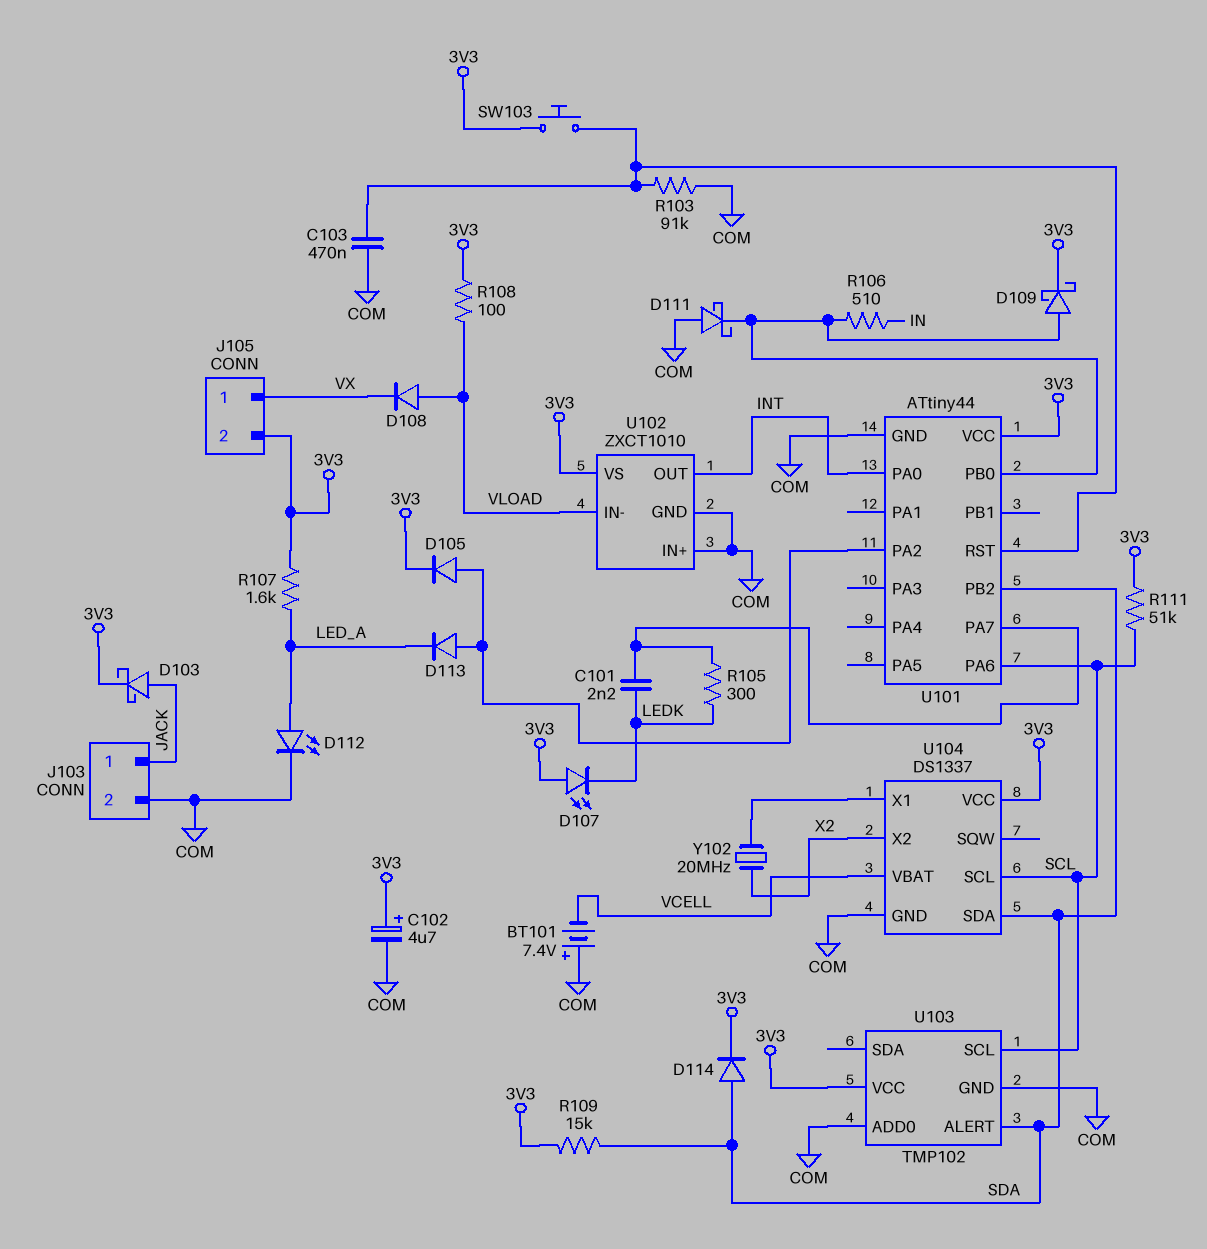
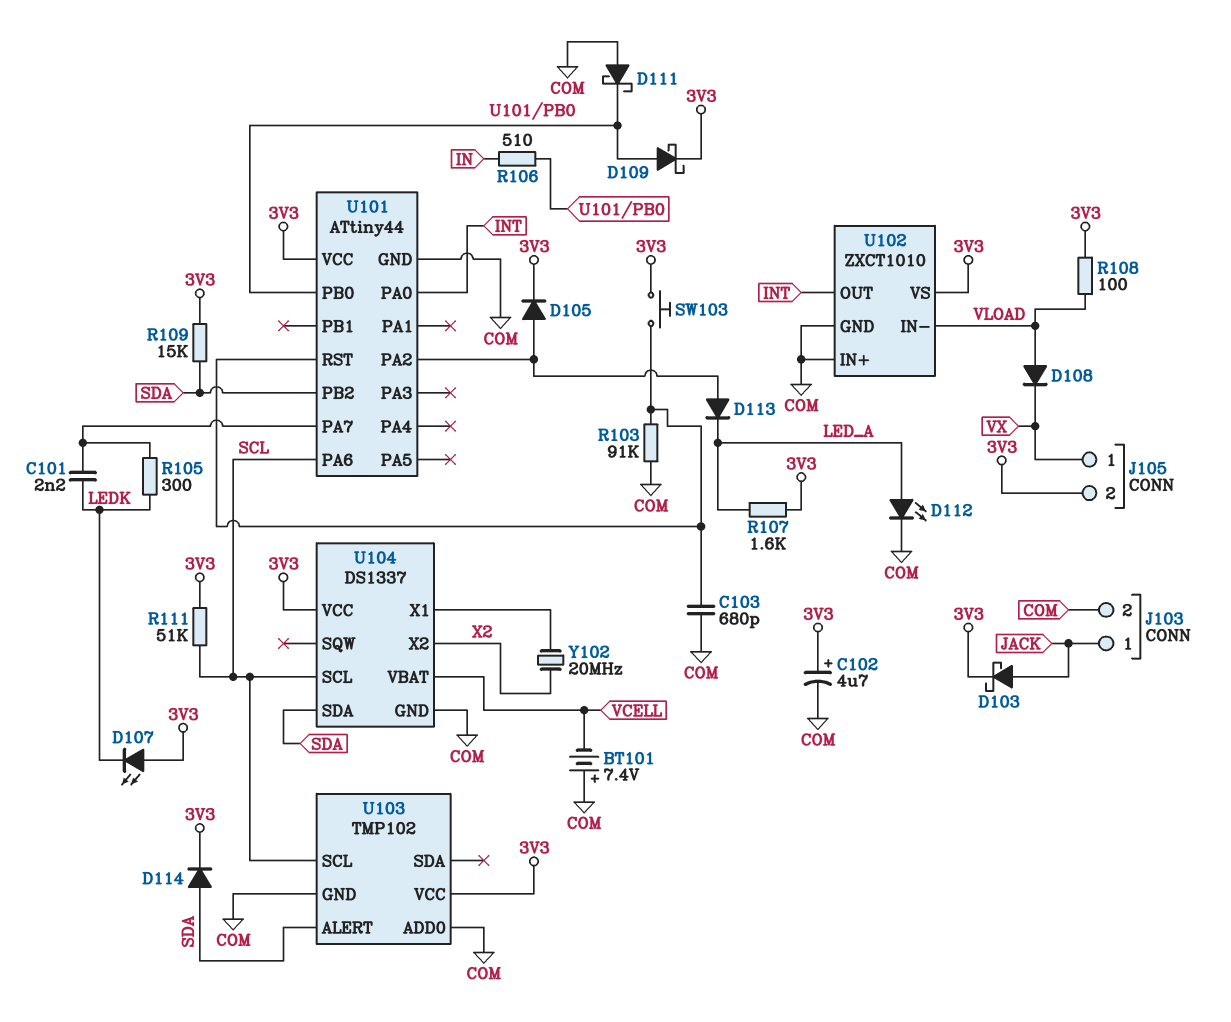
C103: 470nF (COM, U101/RST) -> 680pF (COM, U101/RST)

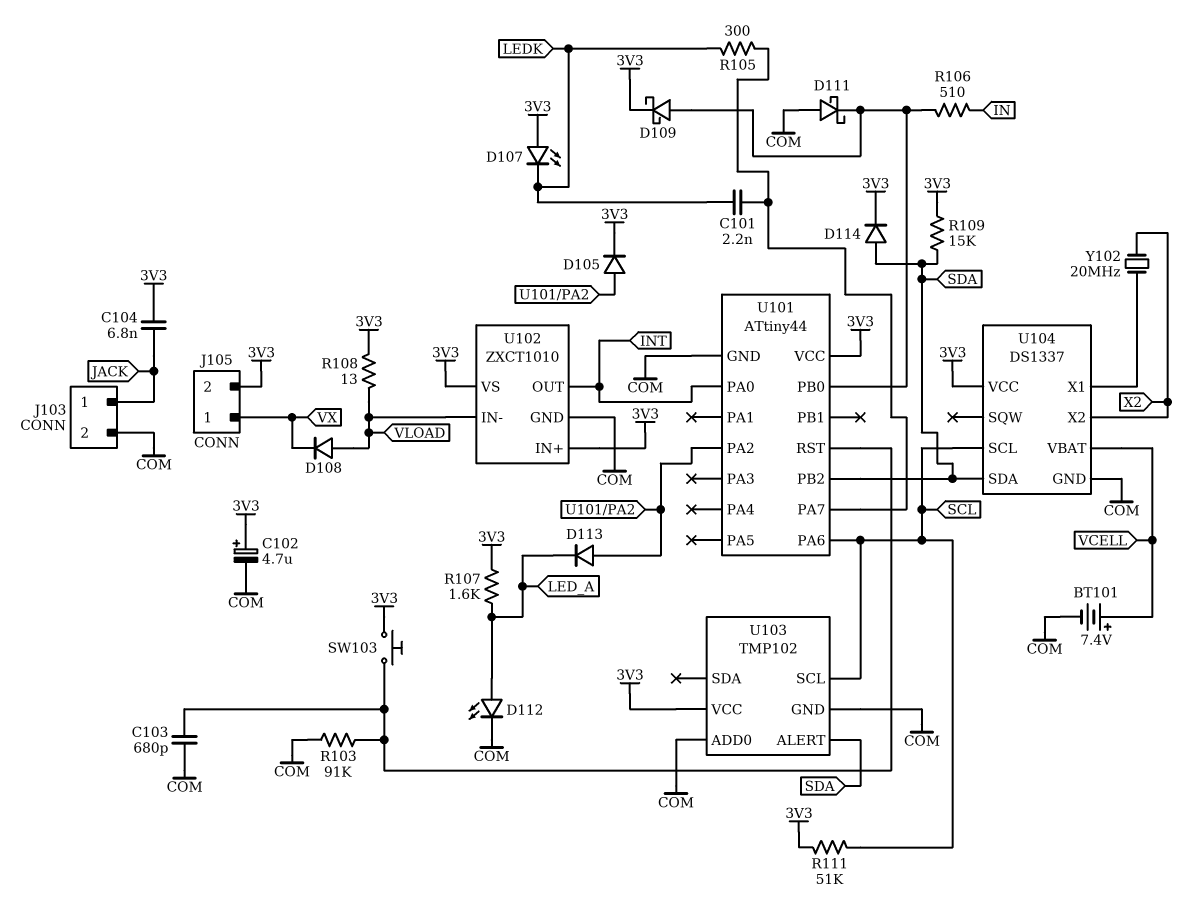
BT101: 7.4V (plus COM, minus VCELL) -> 7.4V (plus VCELL, minus COM)
C104: none -> 6.8nF (3V3, JACK)
D103: schottky (A JACK, K 3V3) -> none
R108: 100 (3V3, VLOAD) -> 13 (3V3, VLOAD)
U102 pin IN+: COM -> 3V3

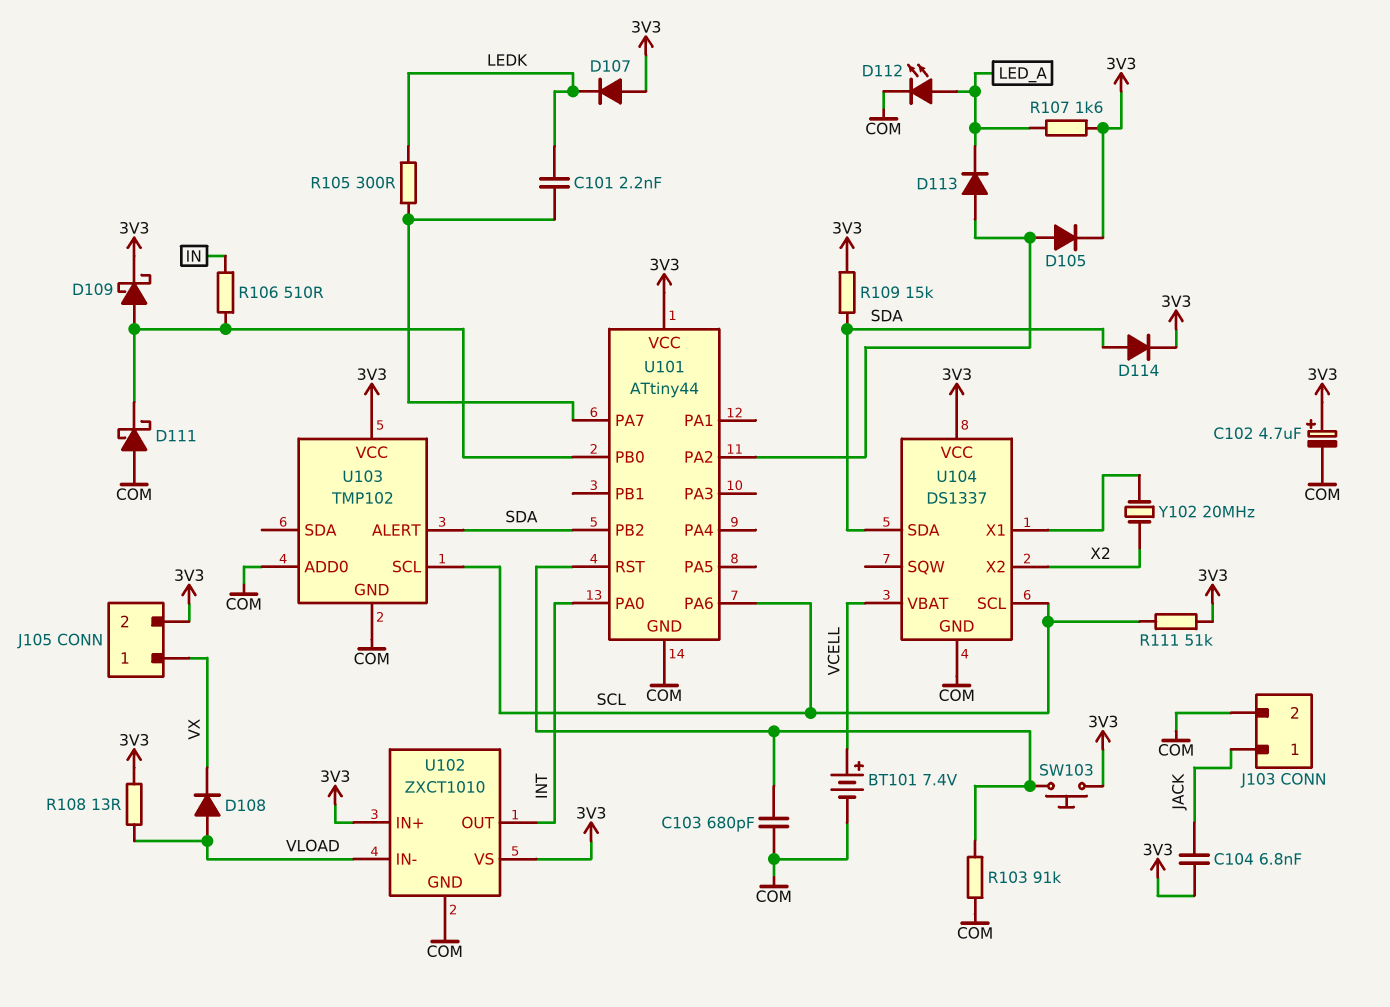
D107: LED (A 3V3, K LEDK) -> diode (A 3V3, K LEDK)

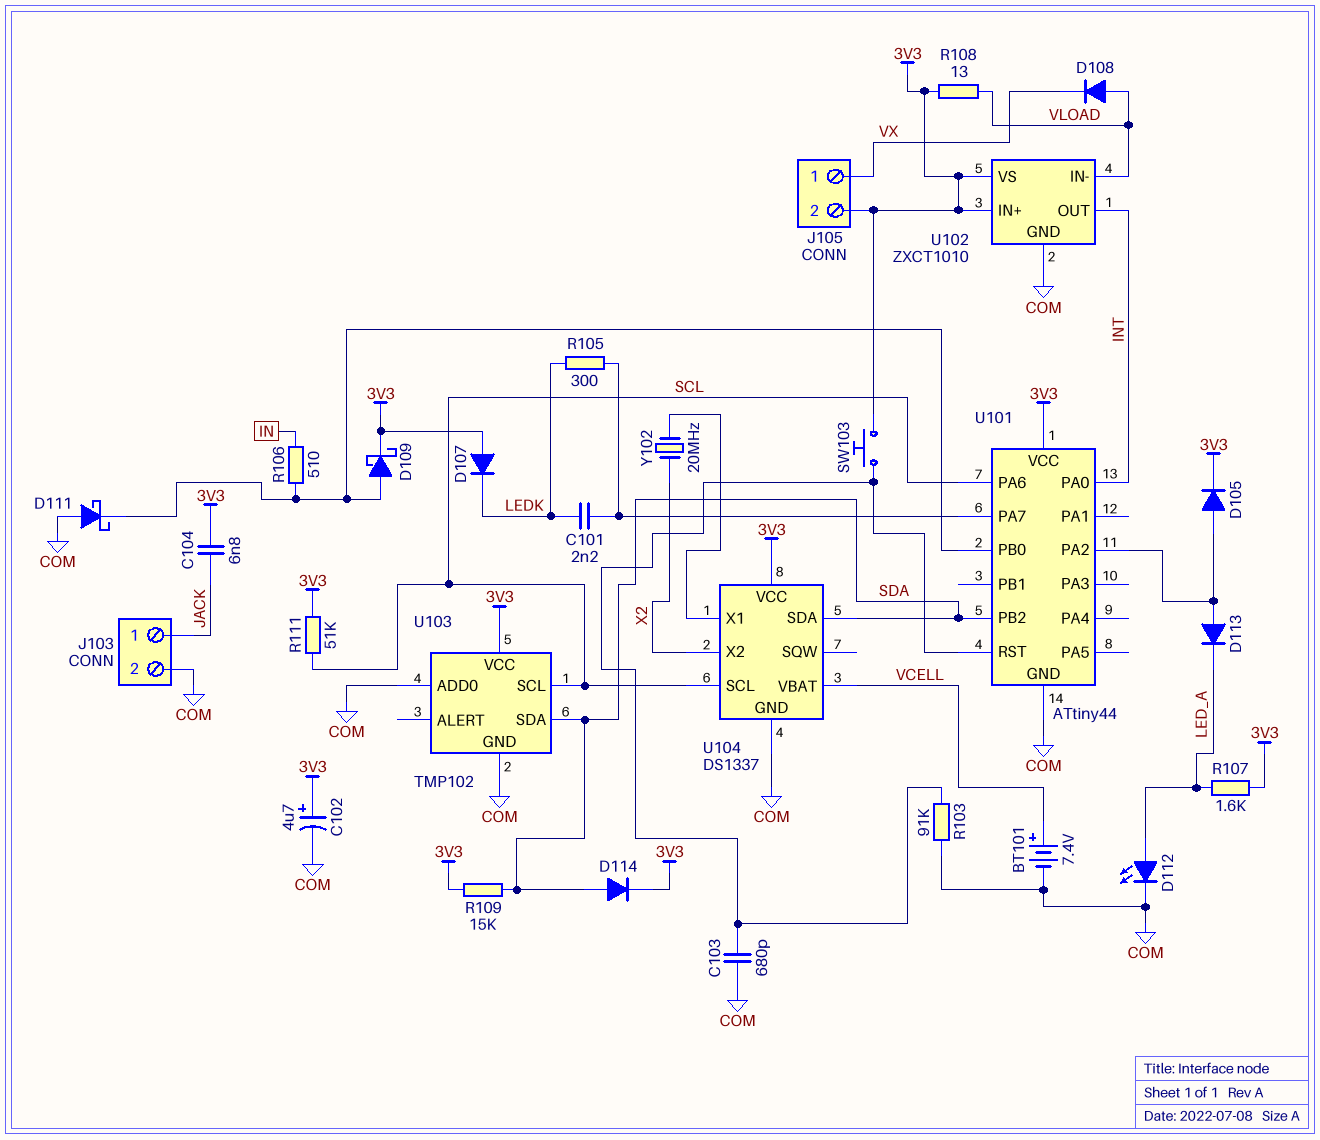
U103 pin ALERT: SDA -> none
U103 pin SDA: none -> SDA

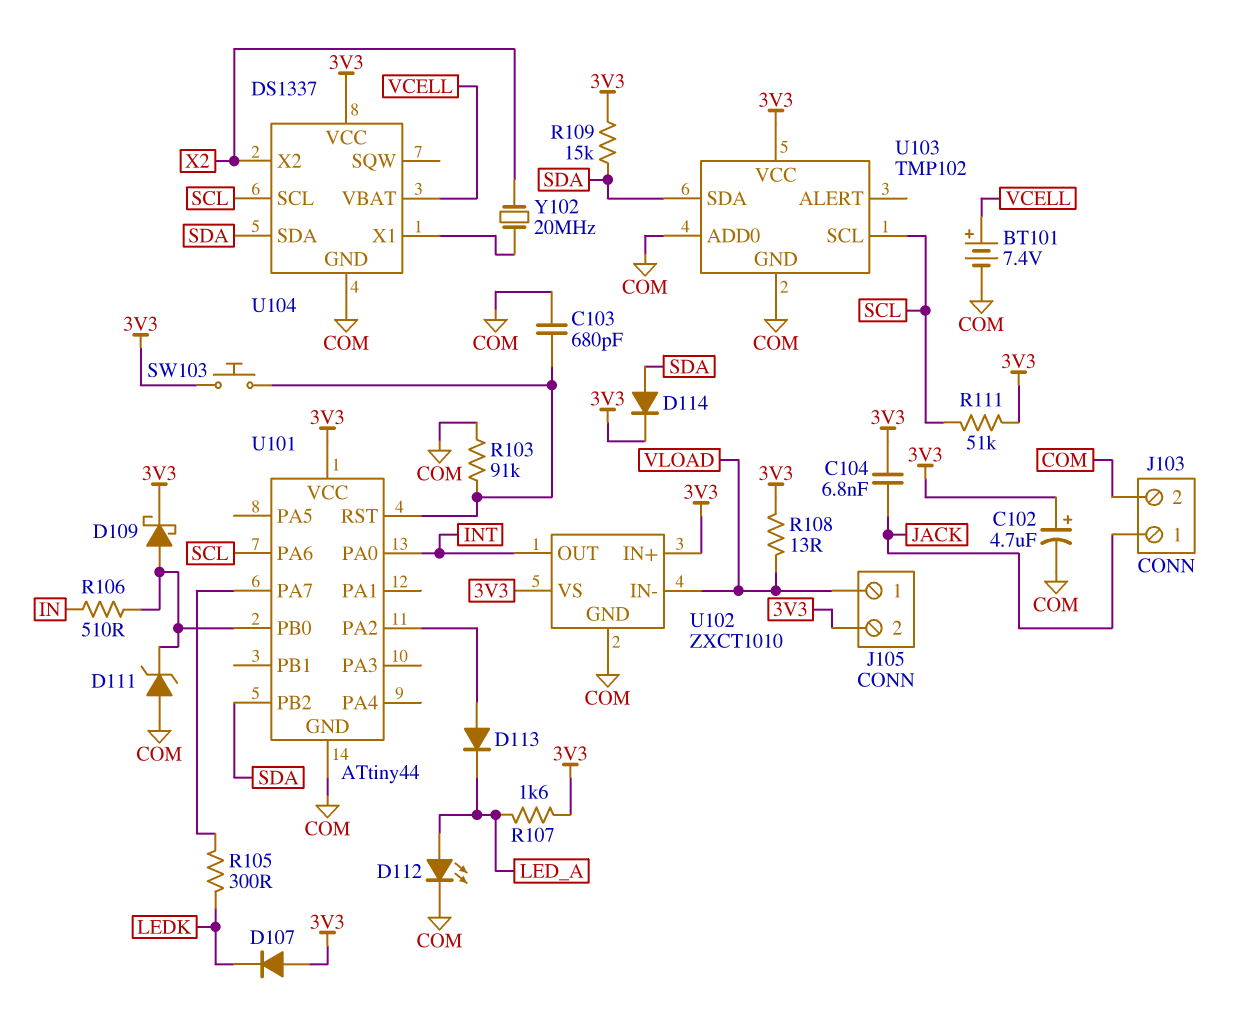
C101: 2.2nF (LEDK, U101/PA7) -> none
D105: diode (A U101/PA2, K 3V3) -> none
D108: diode (A VLOAD, K VX) -> none
D111: schottky (A COM, K U101/PB0) -> zener (A COM, K U101/PB0)
J105 pin 1: VX -> VLOAD

